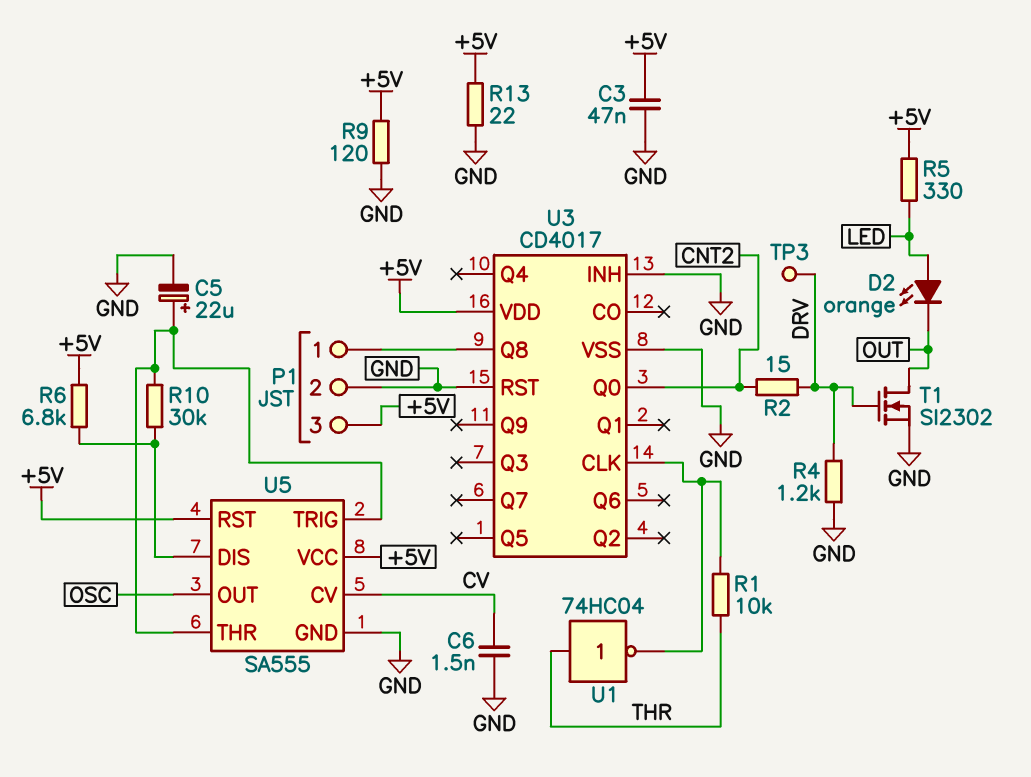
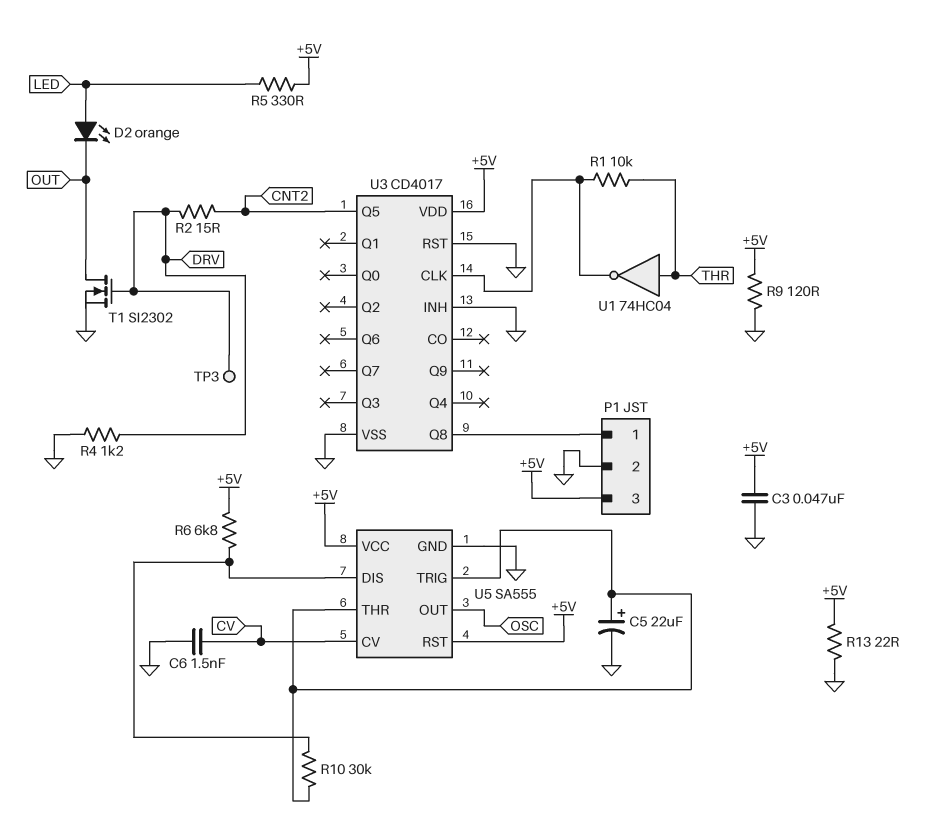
U3 pin Q0: CNT2 -> none
U3 pin Q5: none -> CNT2

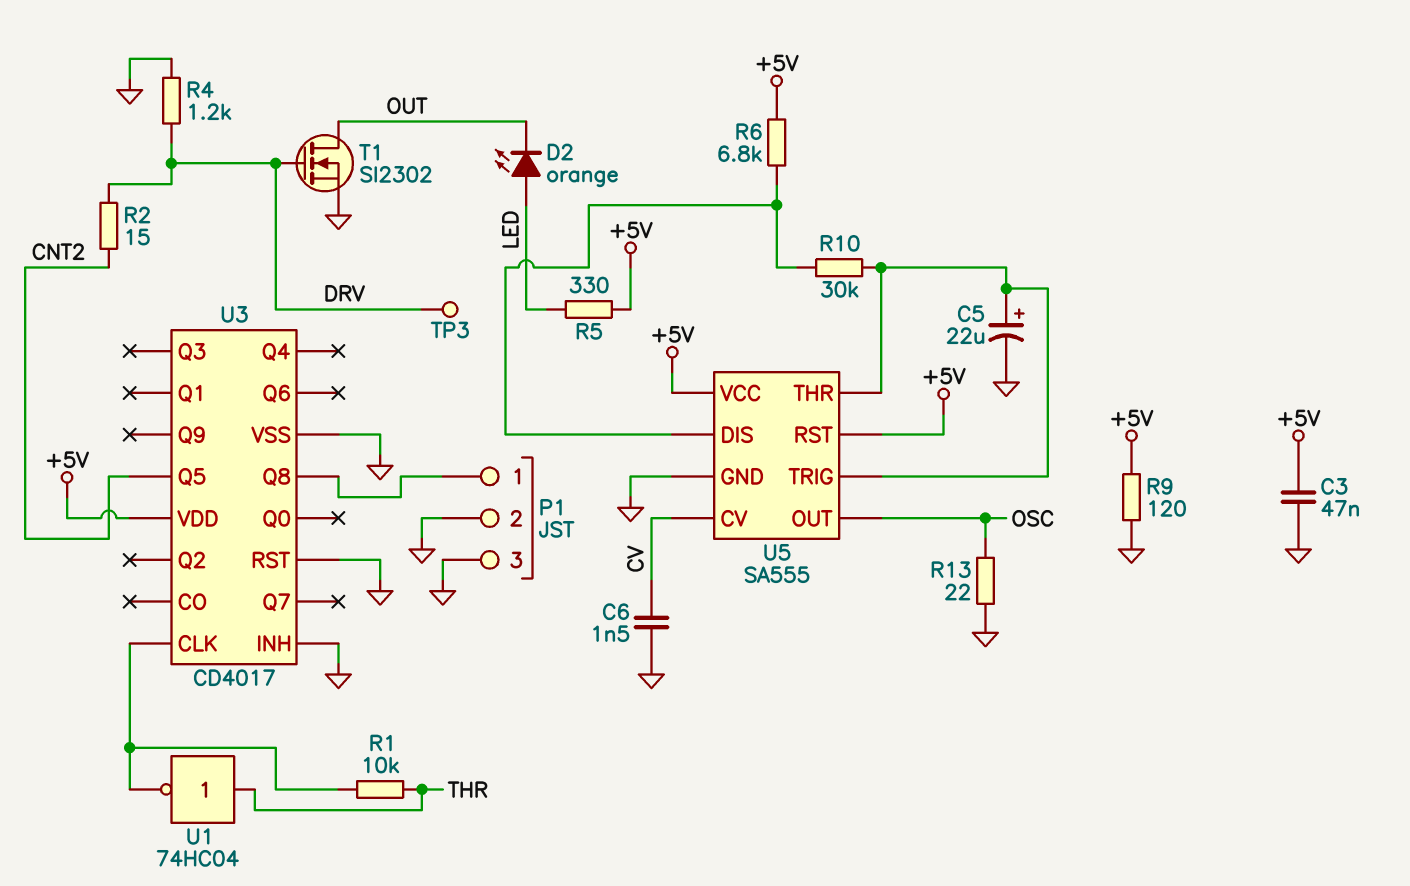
P1 pin 3: +5V -> GND
R13: 22 (+5V, GND) -> 22 (GND, OSC)

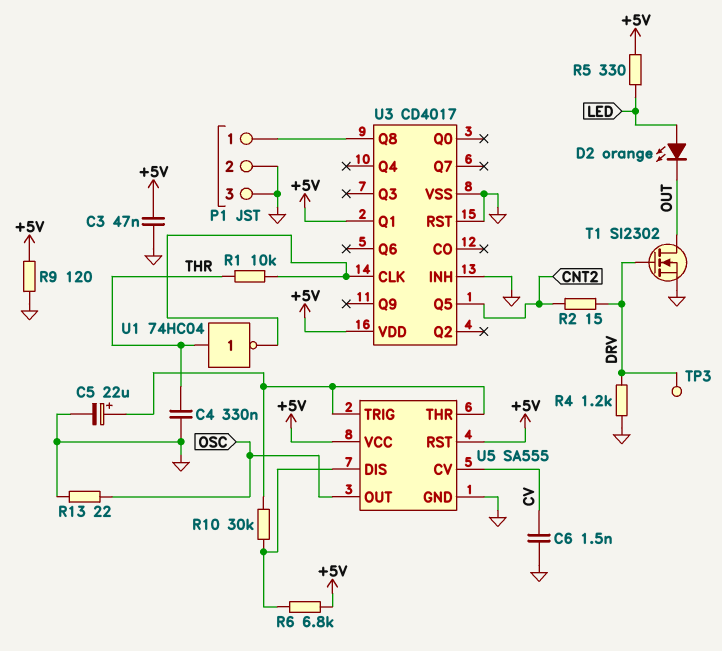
C4: none -> 330nF (GND, THR)
U3 pin Q1: none -> +5V

